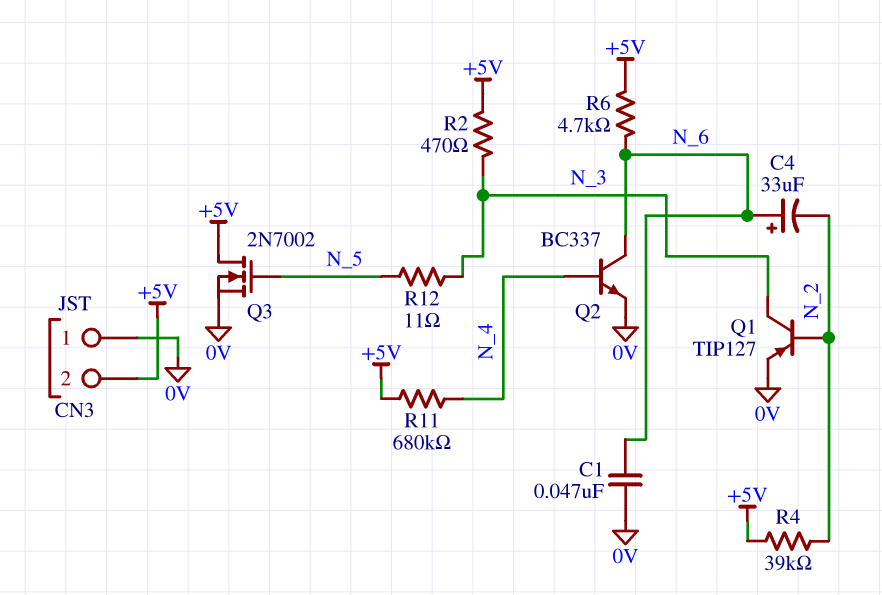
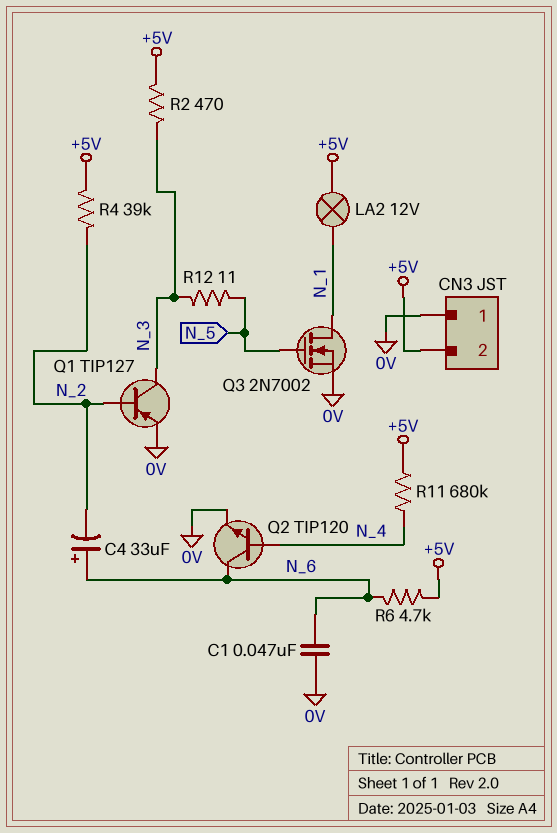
LA2: none -> lamp 12V (+5V, N_1)
Q2: NPN BC337 (B N_4, C N_6, E 0V) -> NPN TIP120 (B N_4, C N_6, E 0V)
Q3: NMOS 2N7002 (G N_5, D +5V, S 0V) -> NMOS 2N7002 (G N_5, D N_1, S 0V)

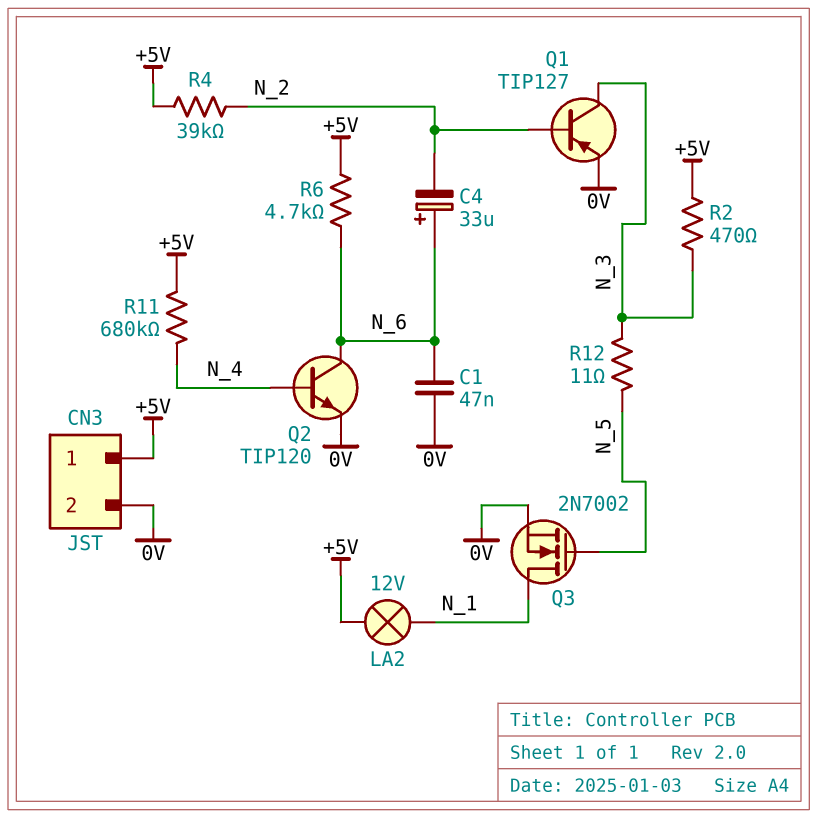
CN3 pin 1: 0V -> +5V
CN3 pin 2: +5V -> 0V

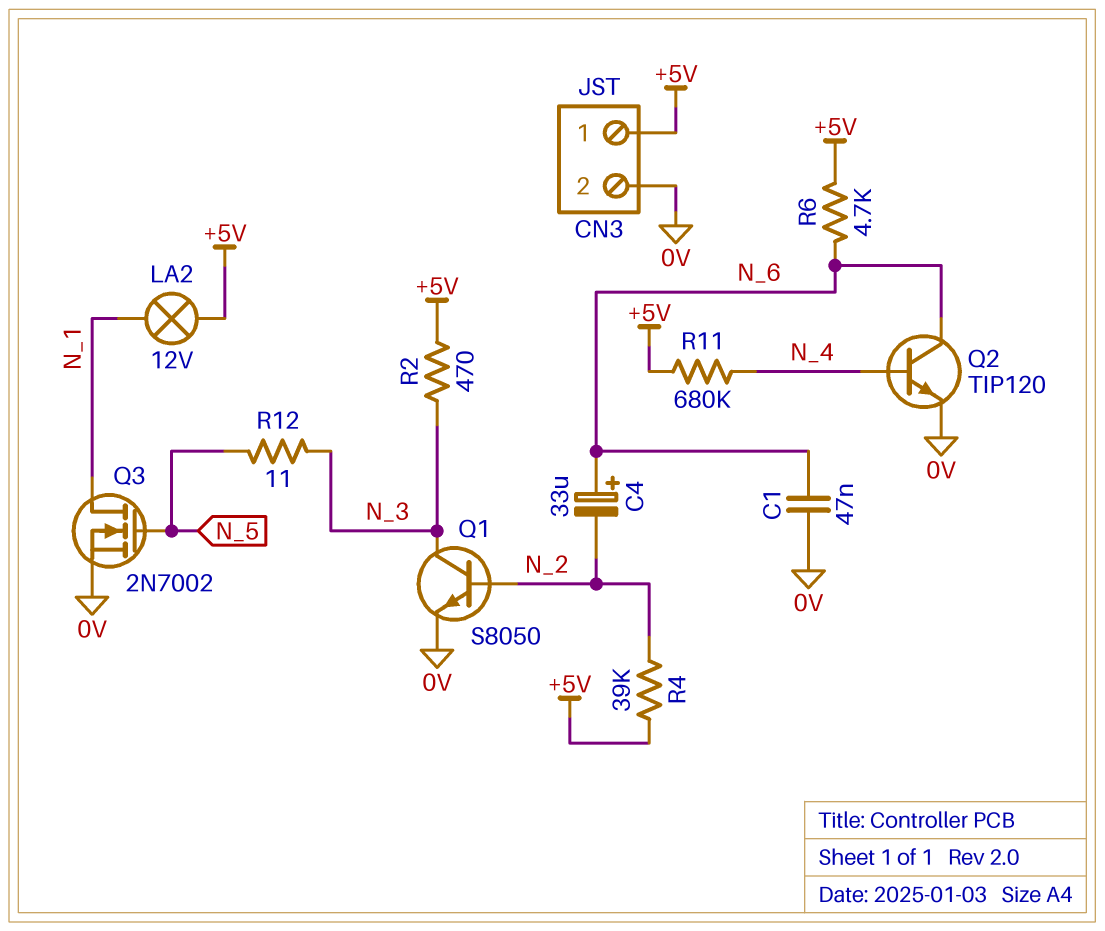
Q1: PNP TIP127 (B N_2, C N_3, E 0V) -> NPN S8050 (B N_2, C N_3, E 0V)

